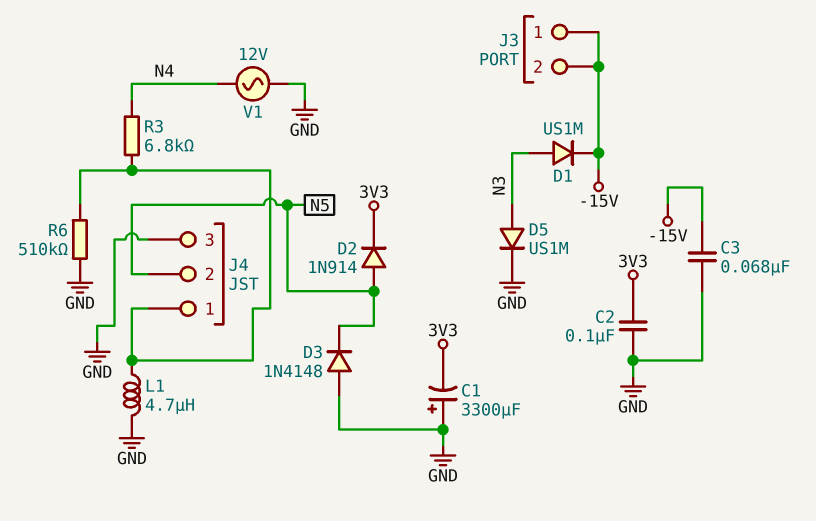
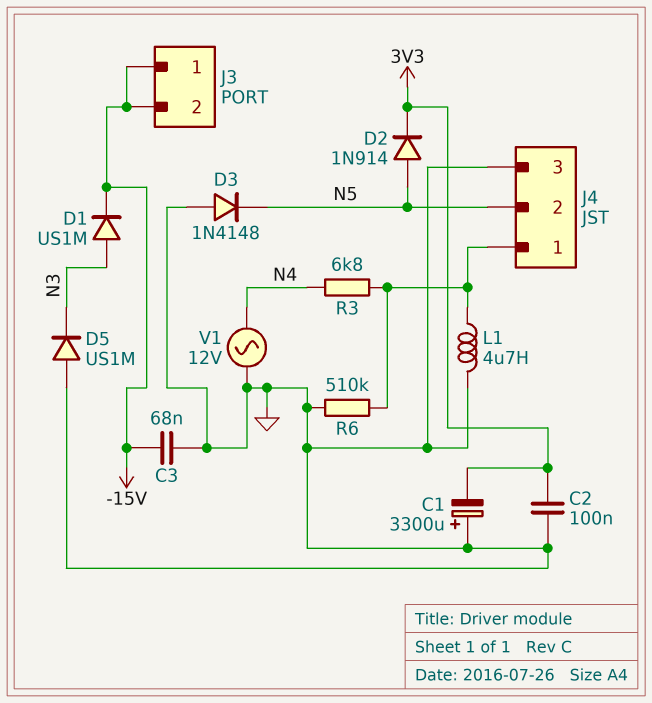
D5: diode US1M (A N3, K GND) -> diode US1M (A GND, K N3)

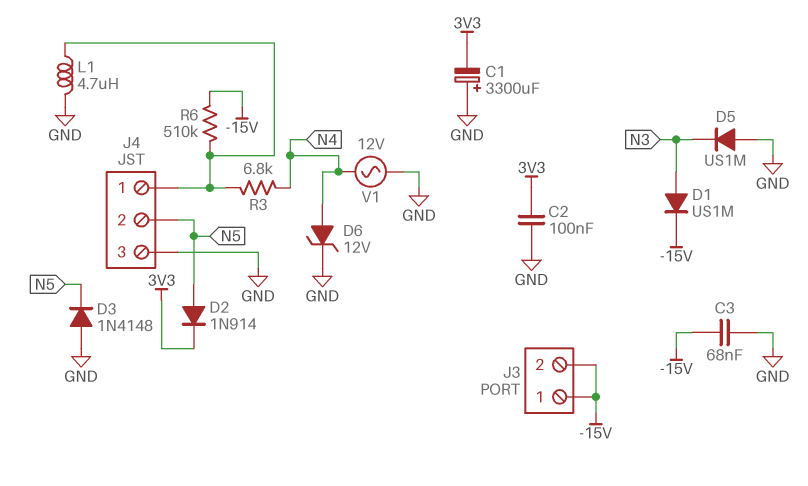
D6: none -> zener 12V (A N4, K GND)
R6: 510k (GND, J4/1) -> 510k (-15V, J4/1)

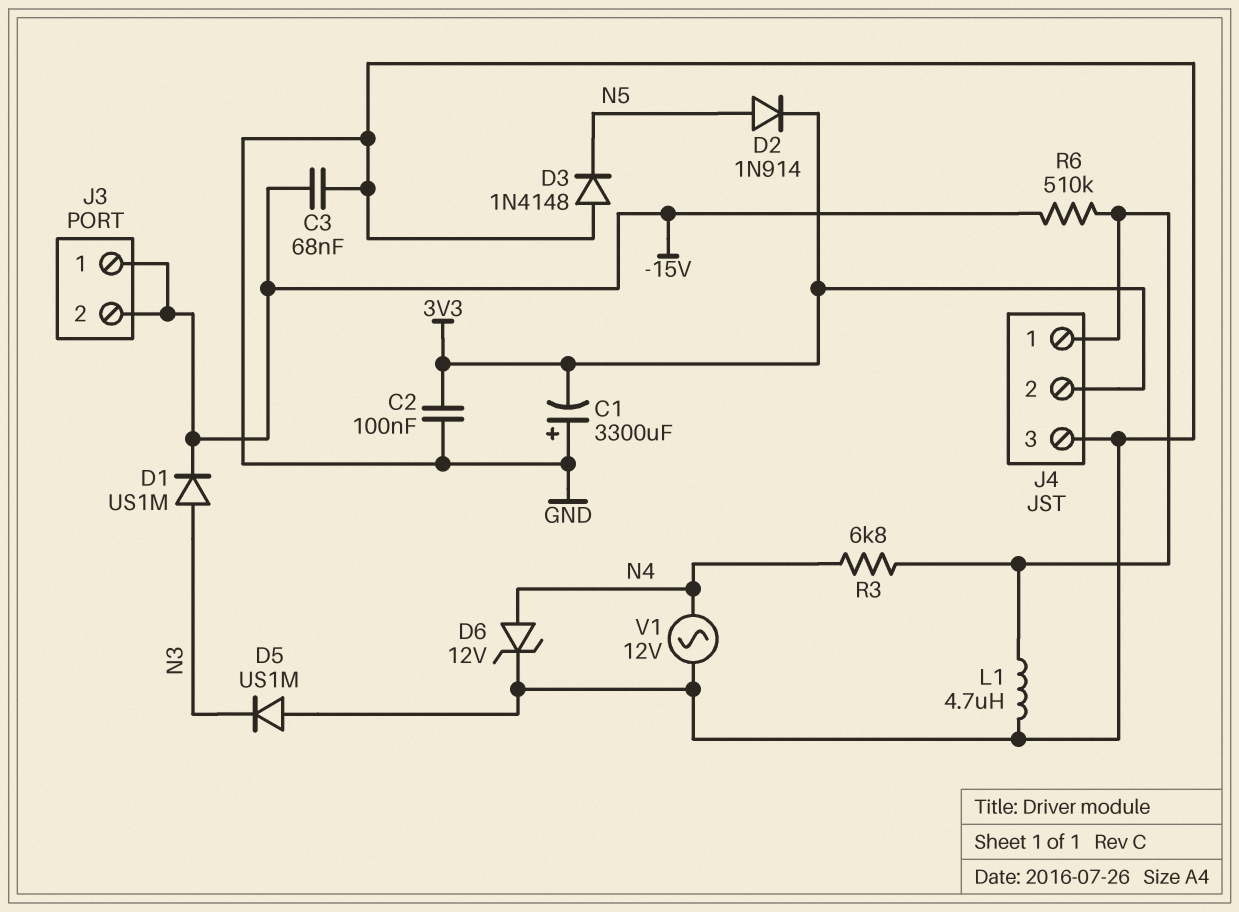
J4 pin 2: N5 -> 3V3

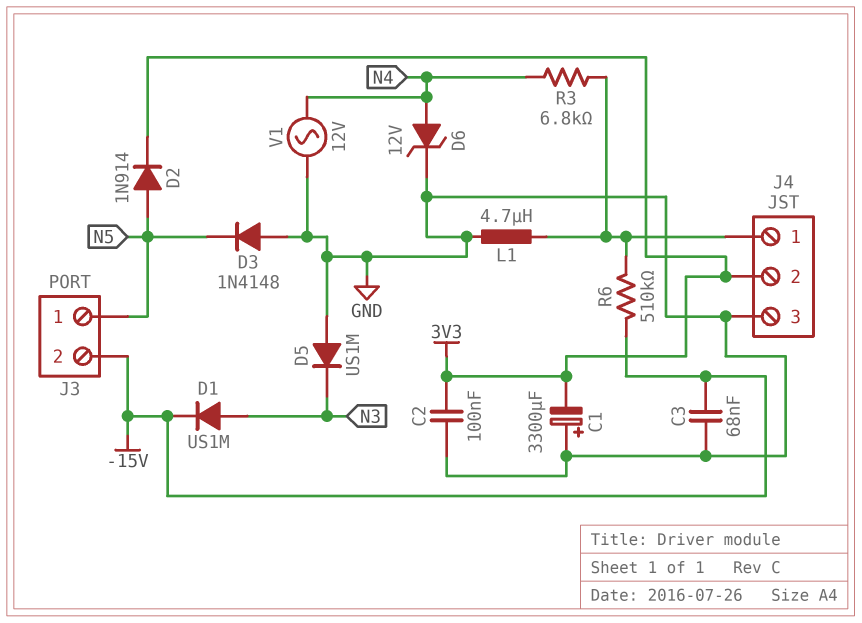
J3 pin 1: -15V -> N5

